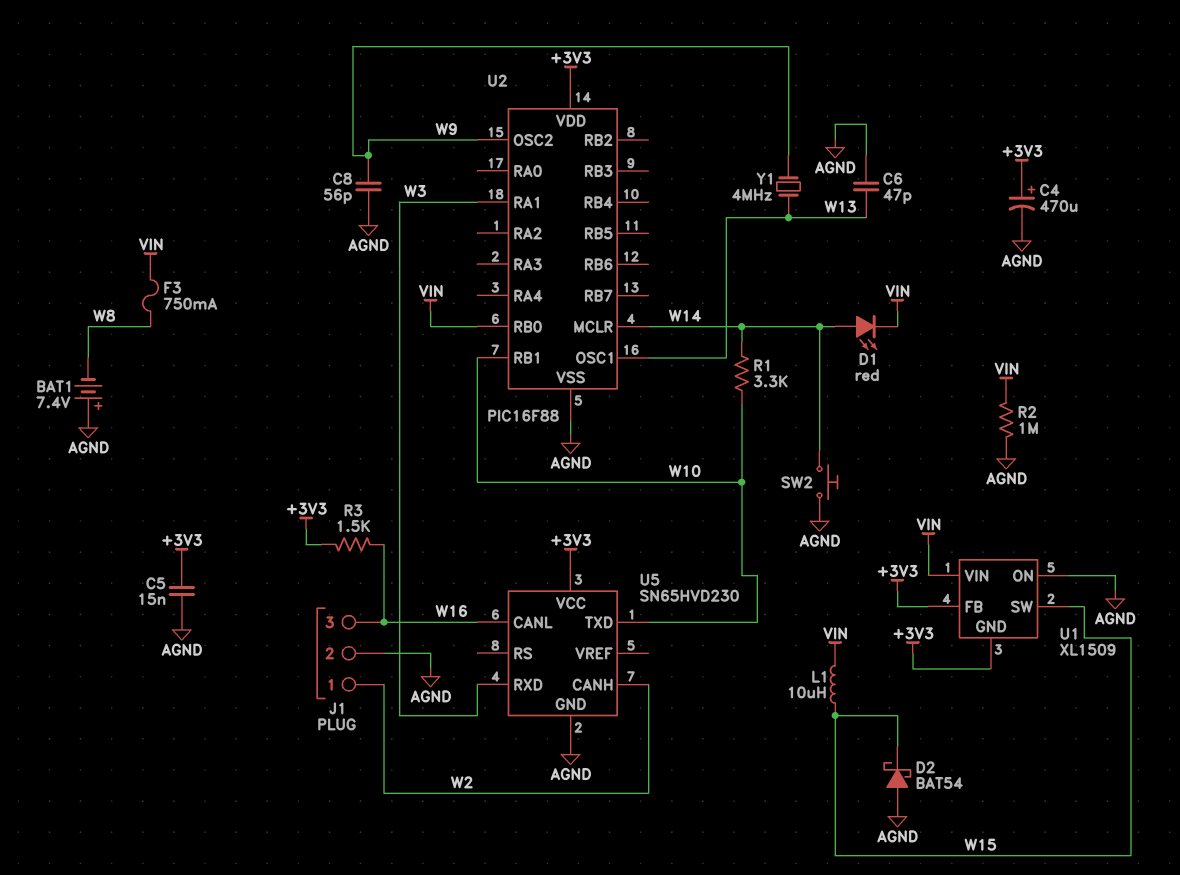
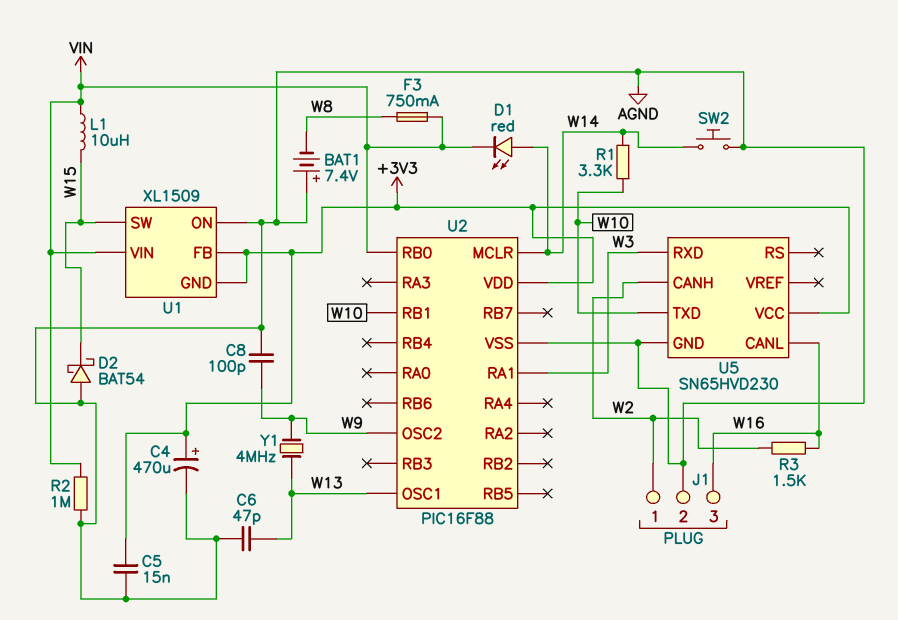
C8: 56pF (AGND, W9) -> 100pF (AGND, W9)
R3: 1.5k (+3V3, W16) -> 1.5k (W2, W16)

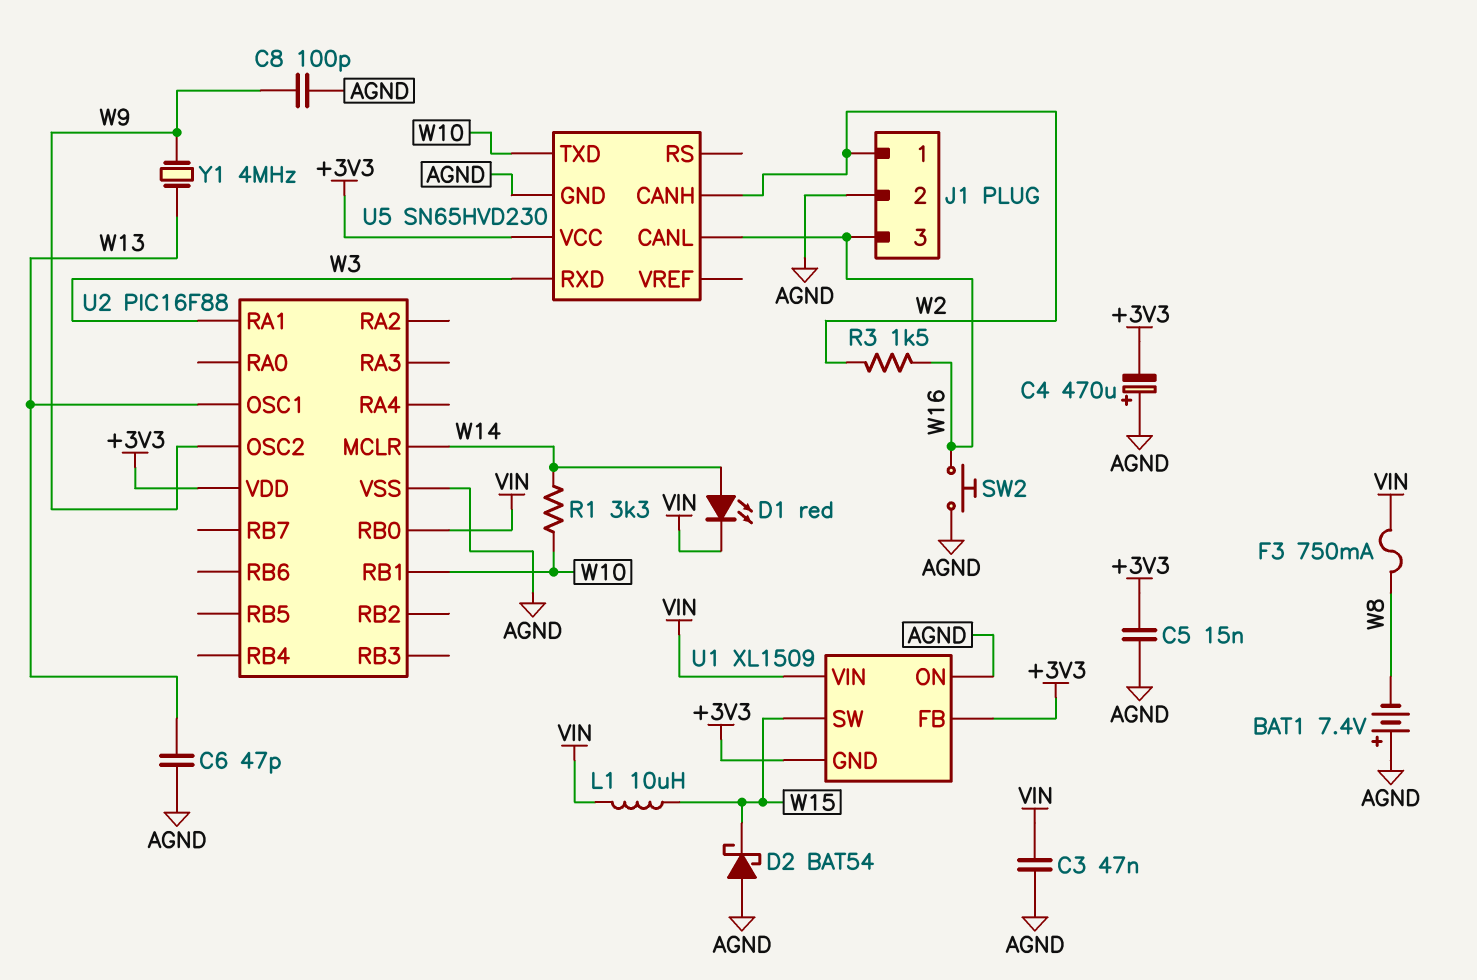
C3: none -> 47nF (AGND, VIN)
C4: 470uF (plus +3V3, minus AGND) -> 470uF (plus AGND, minus +3V3)
R2: 1M (AGND, VIN) -> none
SW2: button (AGND, W14) -> button (AGND, W16)

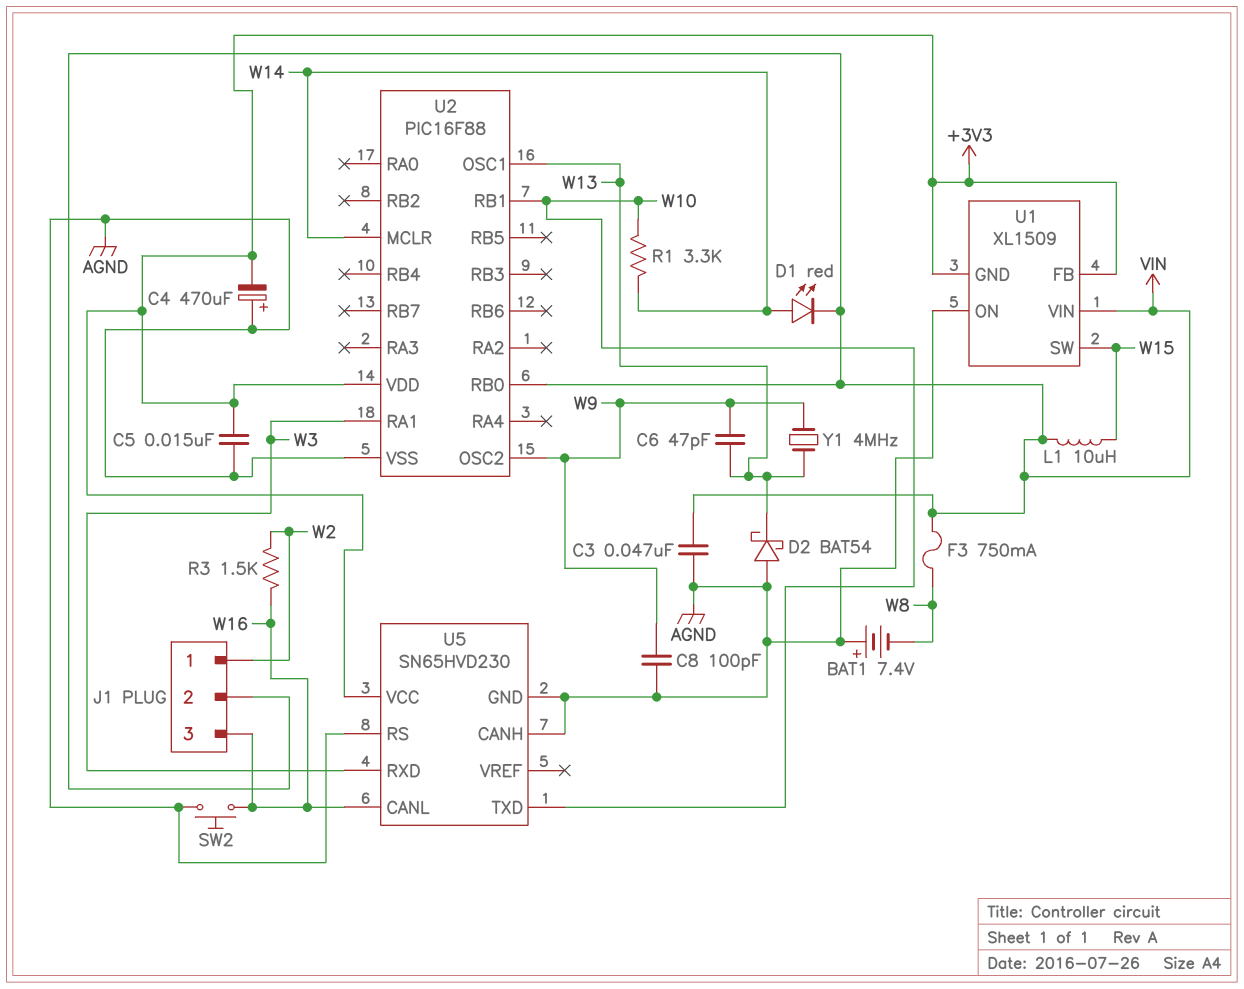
C6: 47pF (AGND, W13) -> 47pF (W9, W13)
D2: schottky BAT54 (A AGND, K W15) -> schottky BAT54 (A AGND, K W13)
J1 pin 2: AGND -> VIN
U5 pin CANH: W2 -> AGND
U5 pin RS: none -> AGND

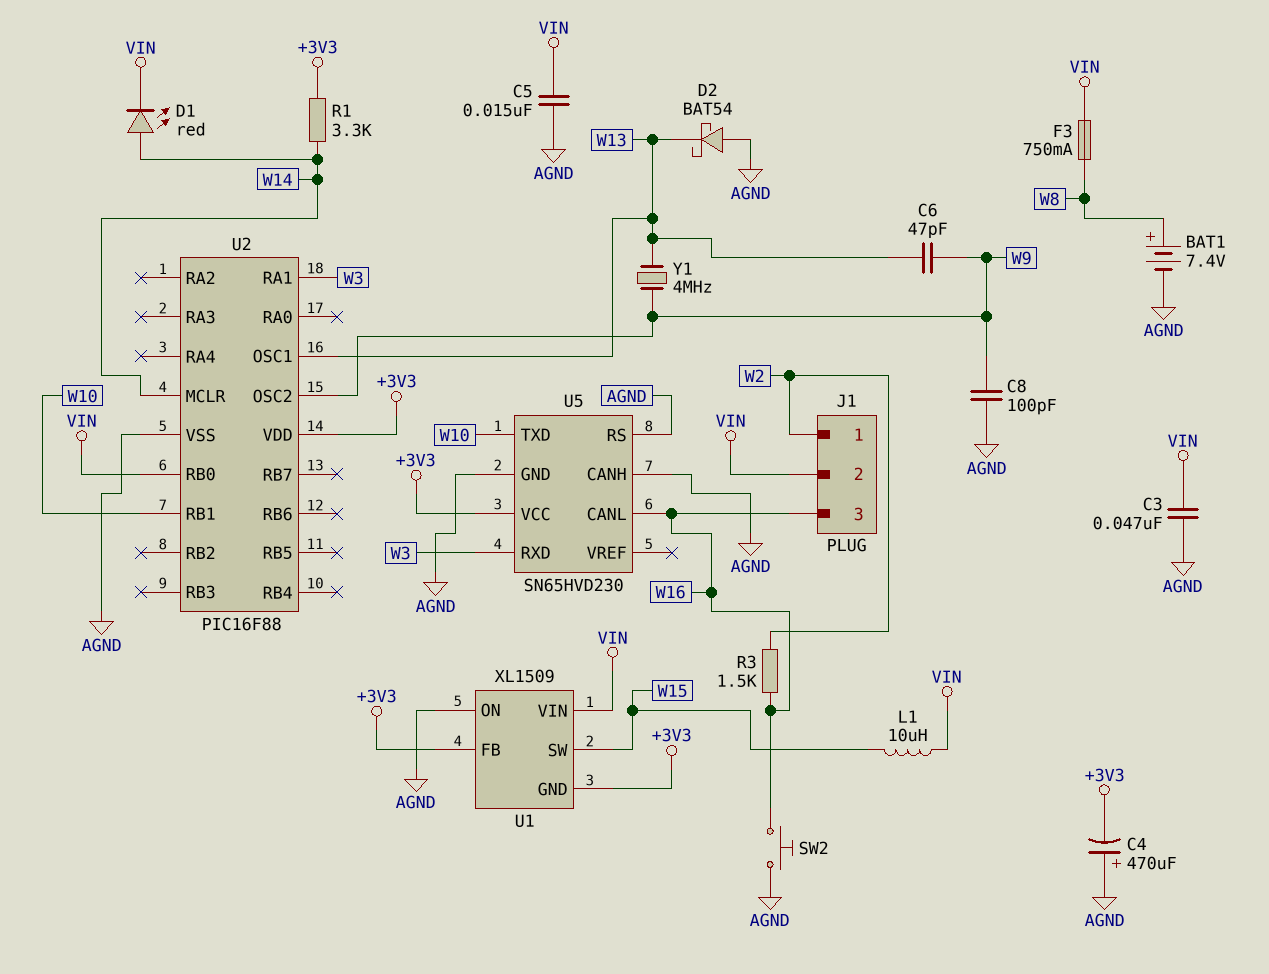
BAT1: 7.4V (plus AGND, minus W8) -> 7.4V (plus W8, minus AGND)
C5: 15nF (+3V3, AGND) -> 15nF (AGND, VIN)
R1: 3.3k (W10, W14) -> 3.3k (+3V3, W14)

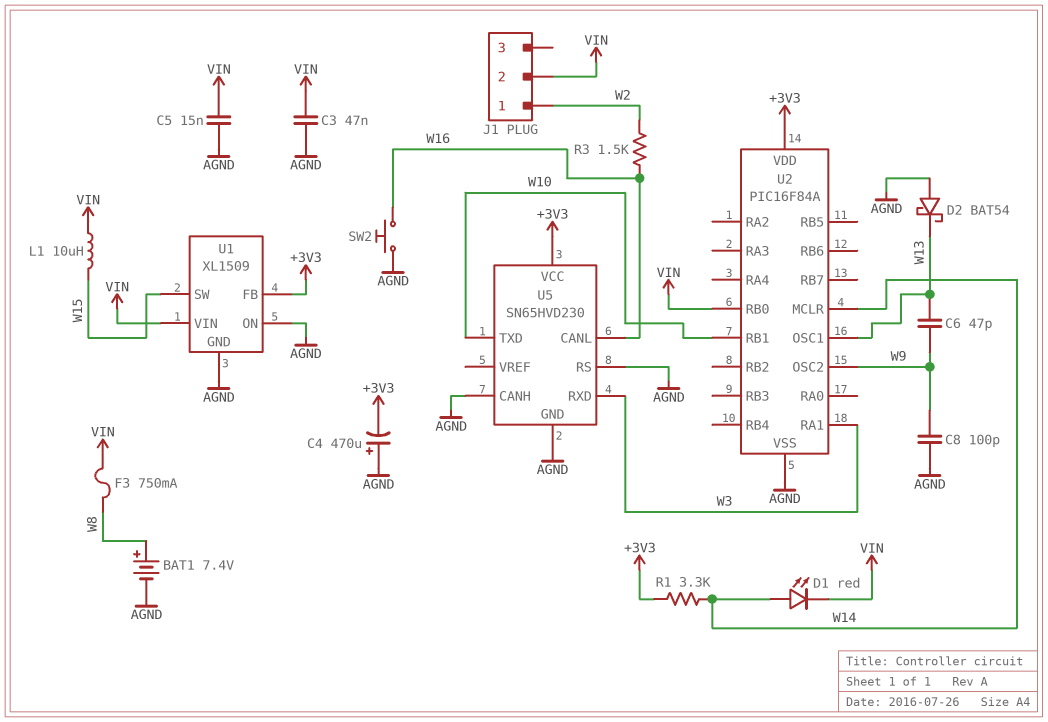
J1 pin 3: W16 -> none
U1 pin GND: +3V3 -> AGND
U2: PIC16F88 -> PIC16F84A
Y1: 4MHz (W9, W13) -> none

